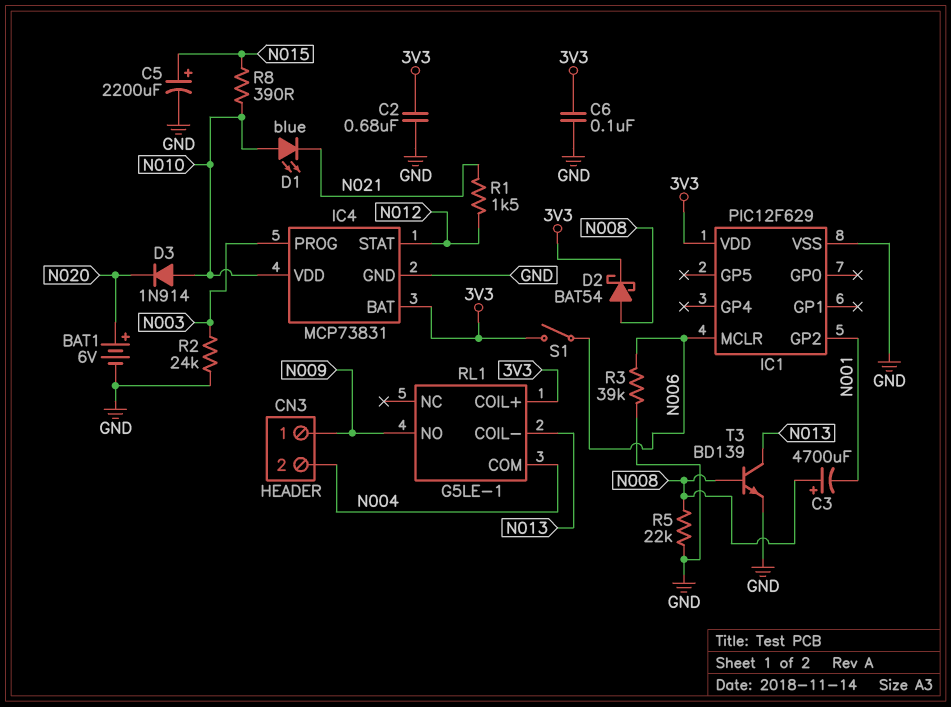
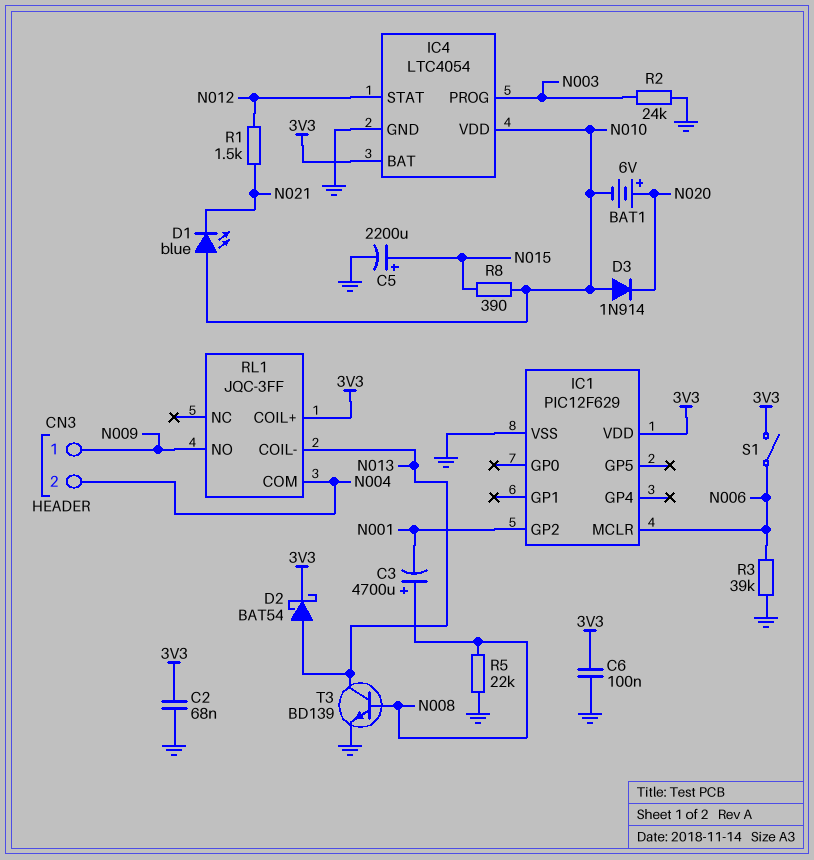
BAT1: 6V (plus N020, minus GND) -> 6V (plus N020, minus N010)
C2: 680nF (3V3, GND) -> 68nF (3V3, GND)
D2: schottky BAT54 (A N008, K 3V3) -> schottky BAT54 (A N013, K 3V3)
IC4: MCP73831 -> LTC4054
RL1: G5LE-1 -> JQC-3FF

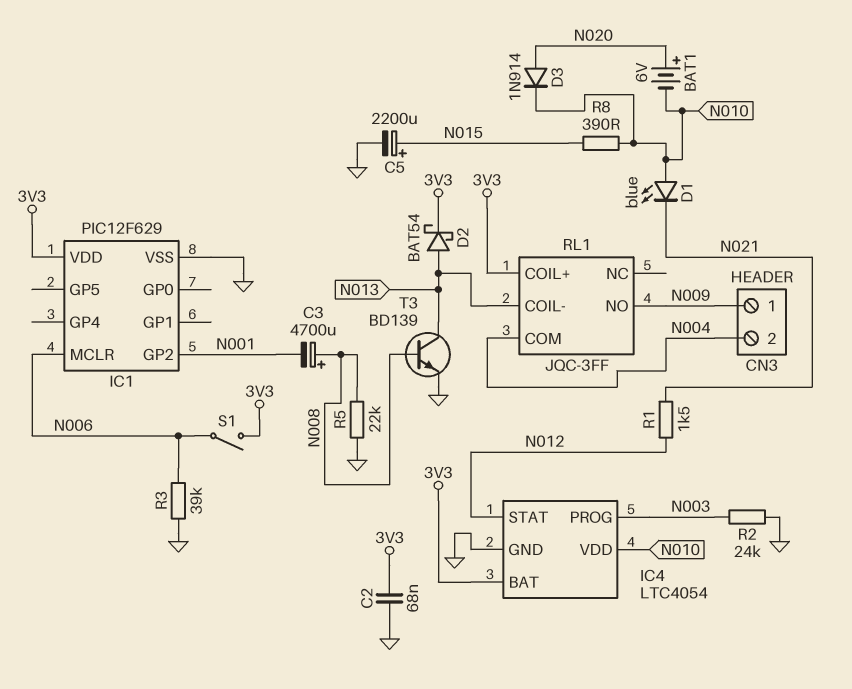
C6: 100nF (3V3, GND) -> none
D3: diode 1N914 (A N010, K N020) -> diode 1N914 (A N020, K N010)

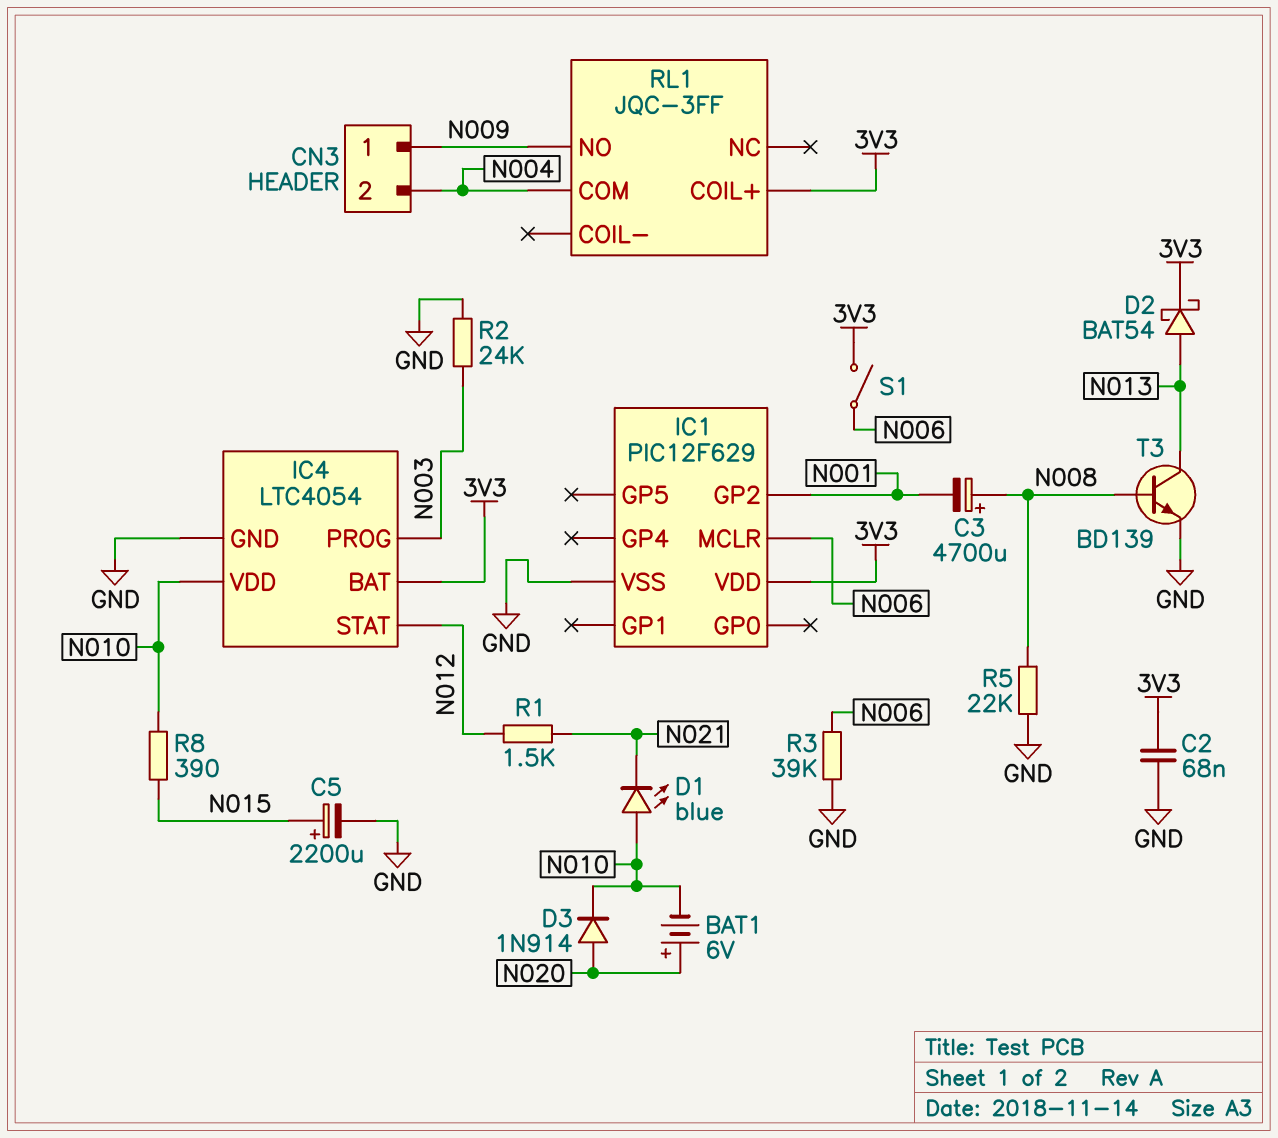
RL1 pin COIL-: N013 -> none

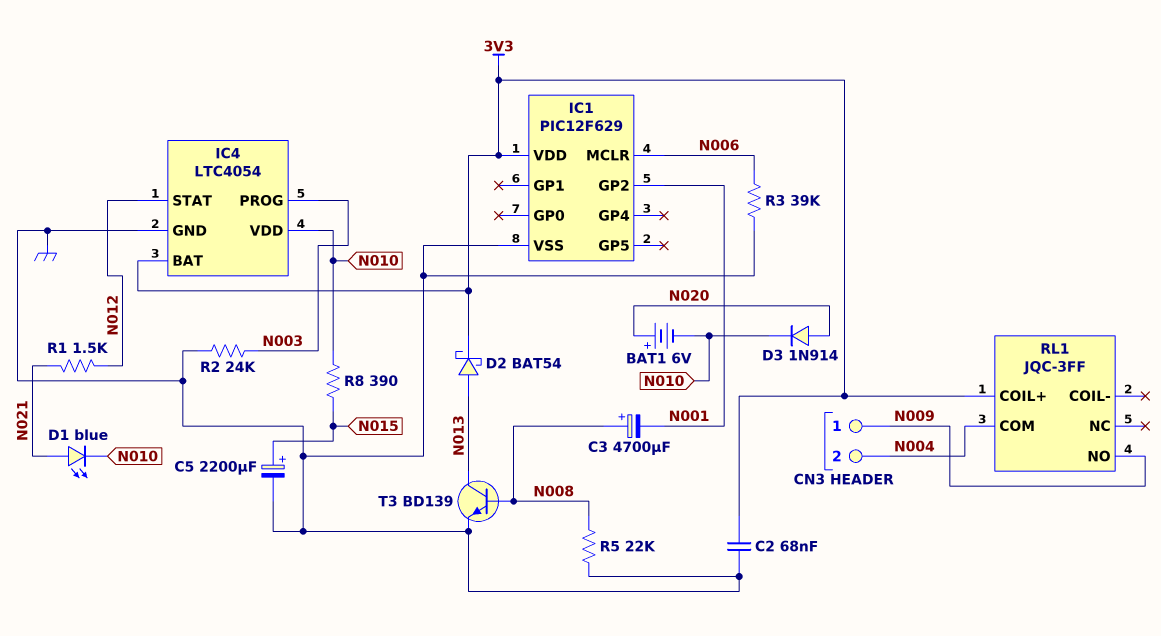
D1: LED blue (A N010, K N021) -> LED blue (A N021, K N010)
S1: switch (3V3, N006) -> none

